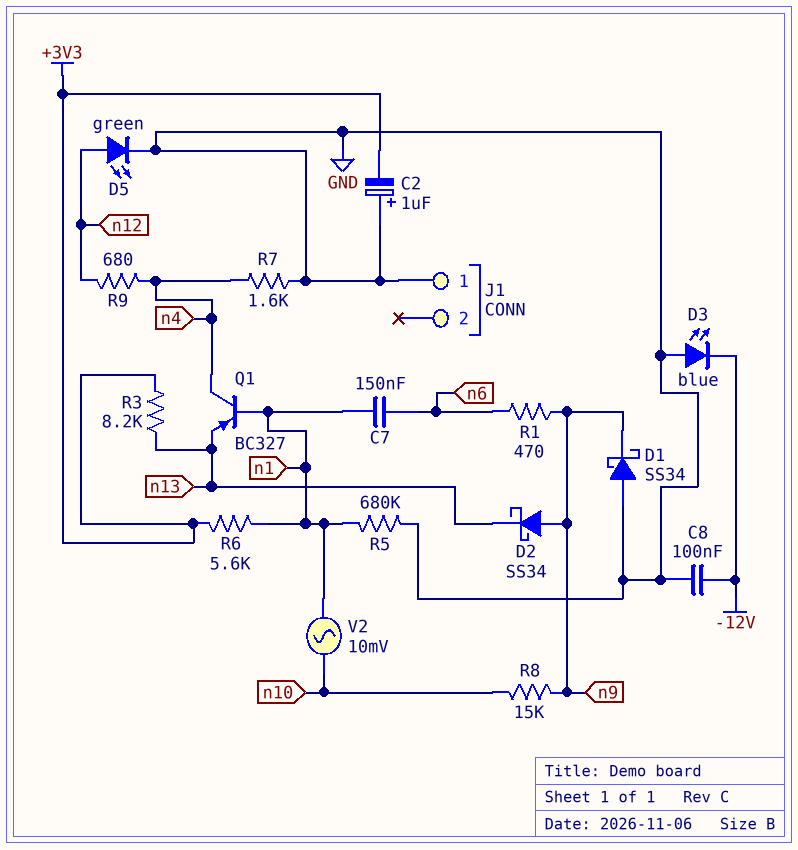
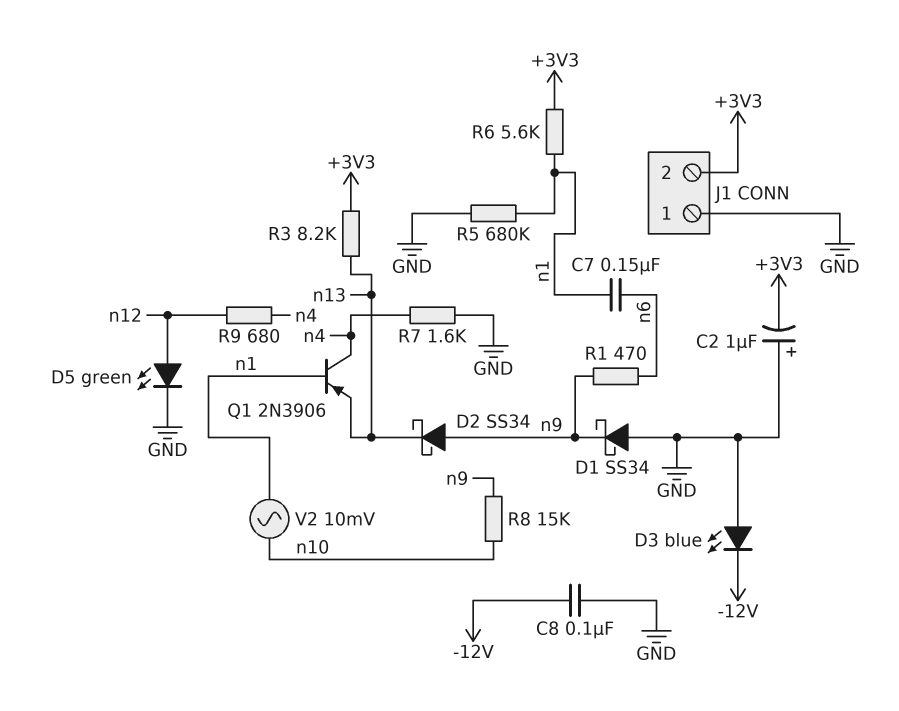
J1 pin 2: none -> +3V3
Q1: PNP BC327 (B n1, C n4, E n13) -> PNP 2N3906 (B n1, C n4, E n13)

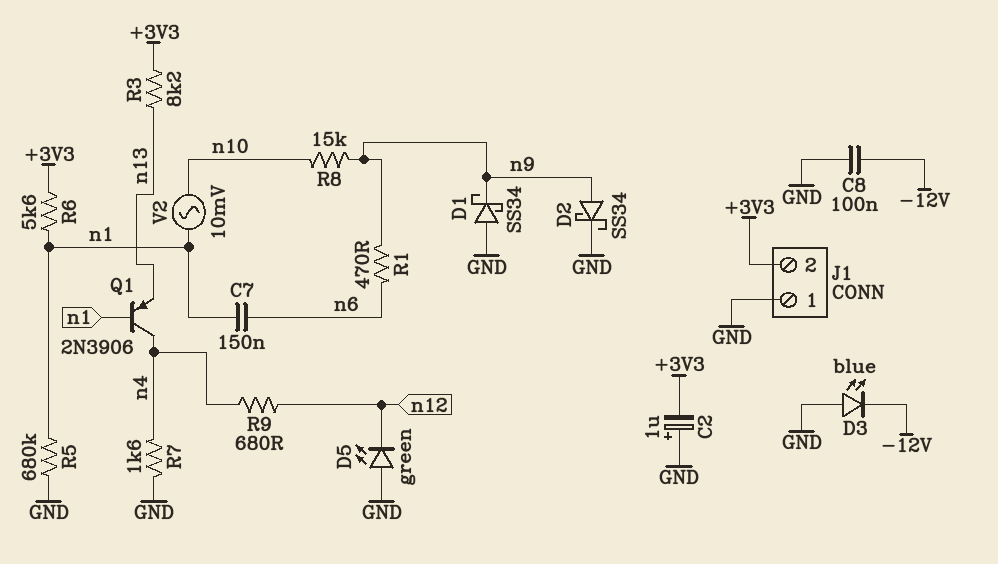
D2: schottky SS34 (A n9, K n13) -> schottky SS34 (A n9, K GND)
D5: LED green (A n12, K GND) -> LED green (A GND, K n12)

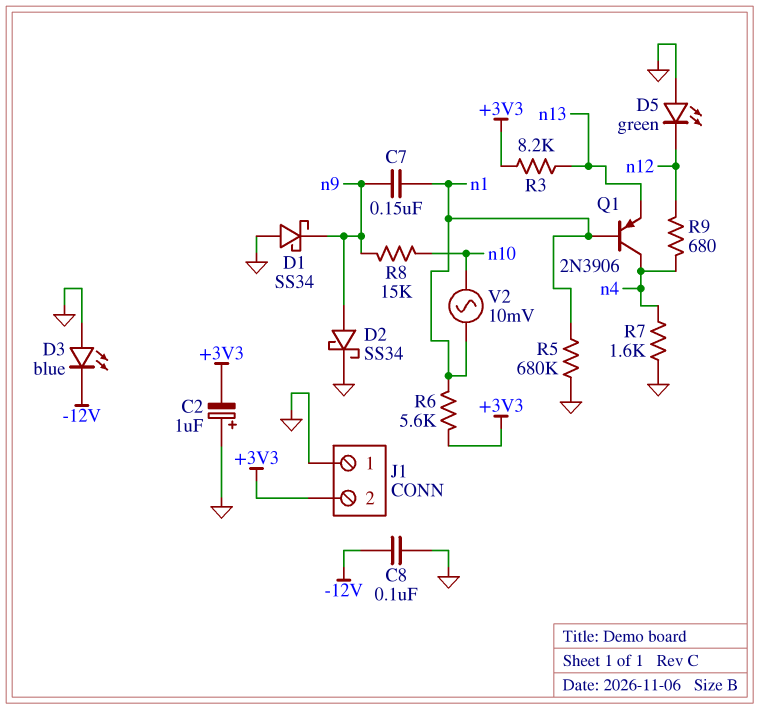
C7: 150nF (n1, n6) -> 150nF (n1, n9)
R1: 470 (n6, n9) -> none

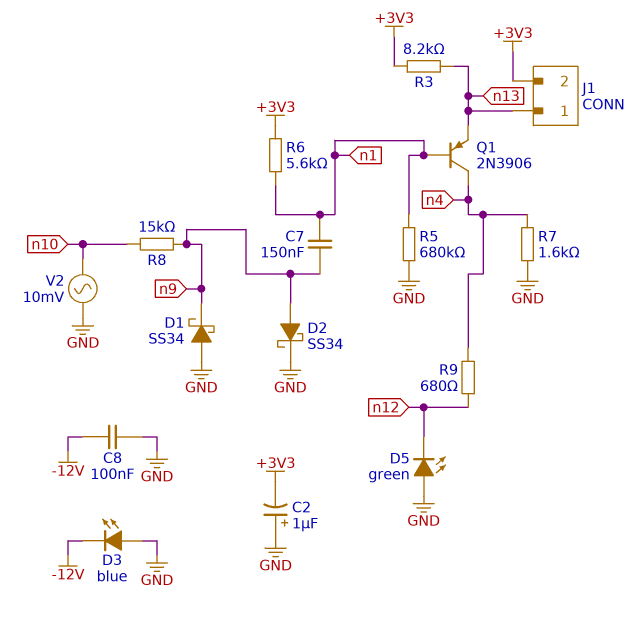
J1 pin 1: GND -> n13
V2: AC 10mV (n1, n10) -> AC 10mV (GND, n10)

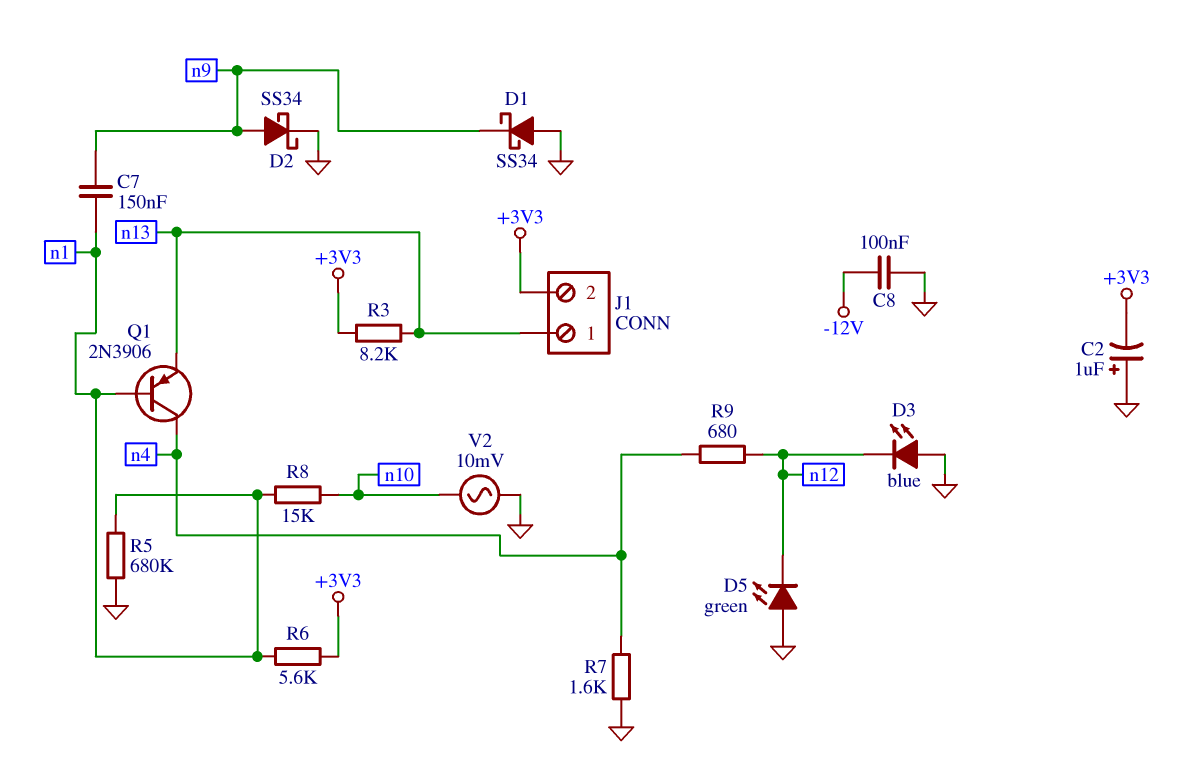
D3: LED blue (A GND, K -12V) -> LED blue (A GND, K n12)
R8: 15k (n9, n10) -> 15k (n1, n10)

